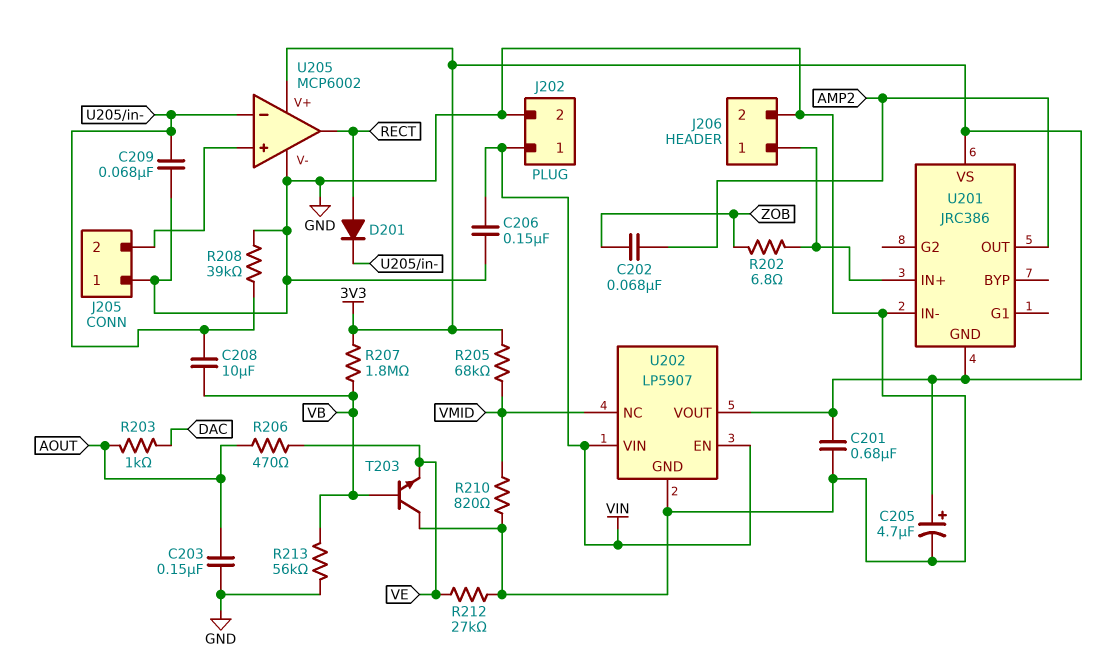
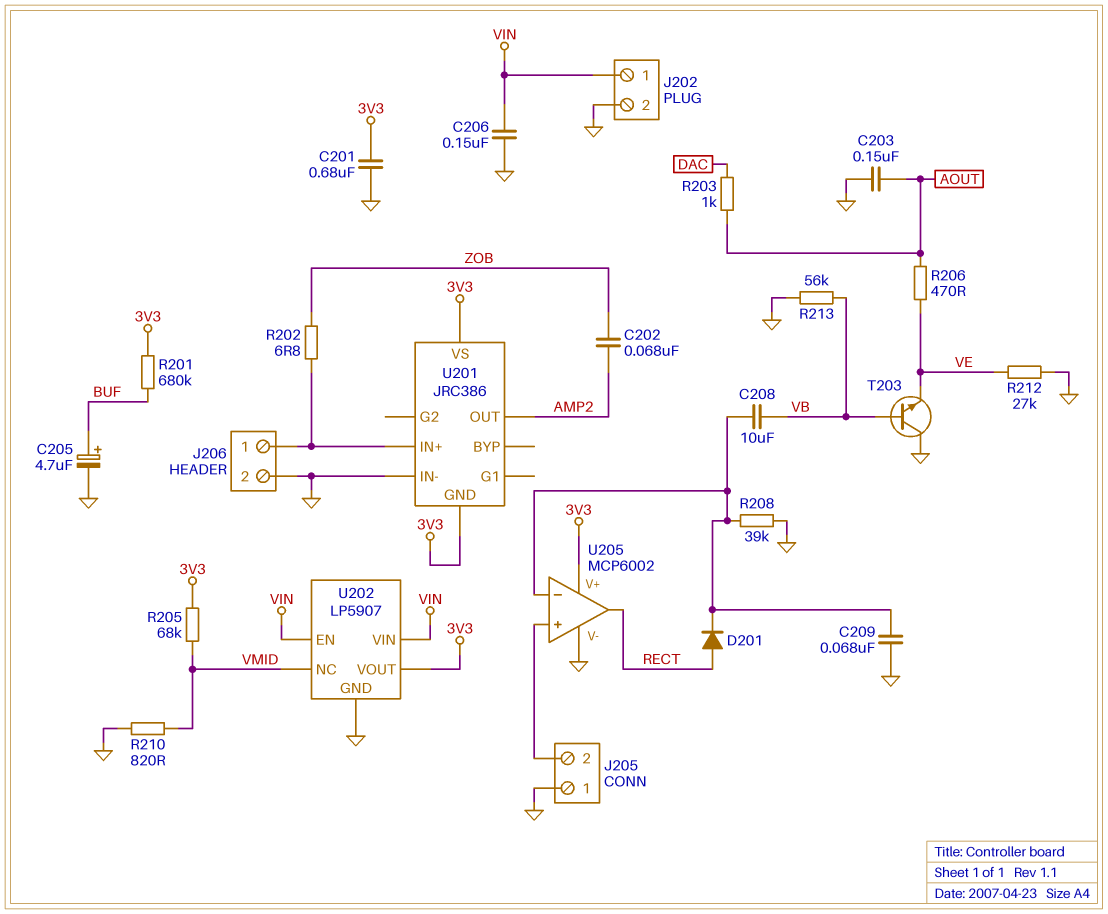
C205: 4.7uF (plus 3V3, minus GND) -> 4.7uF (plus BUF, minus GND)
R201: none -> 680k (3V3, BUF)
R207: 1.8M (3V3, VB) -> none

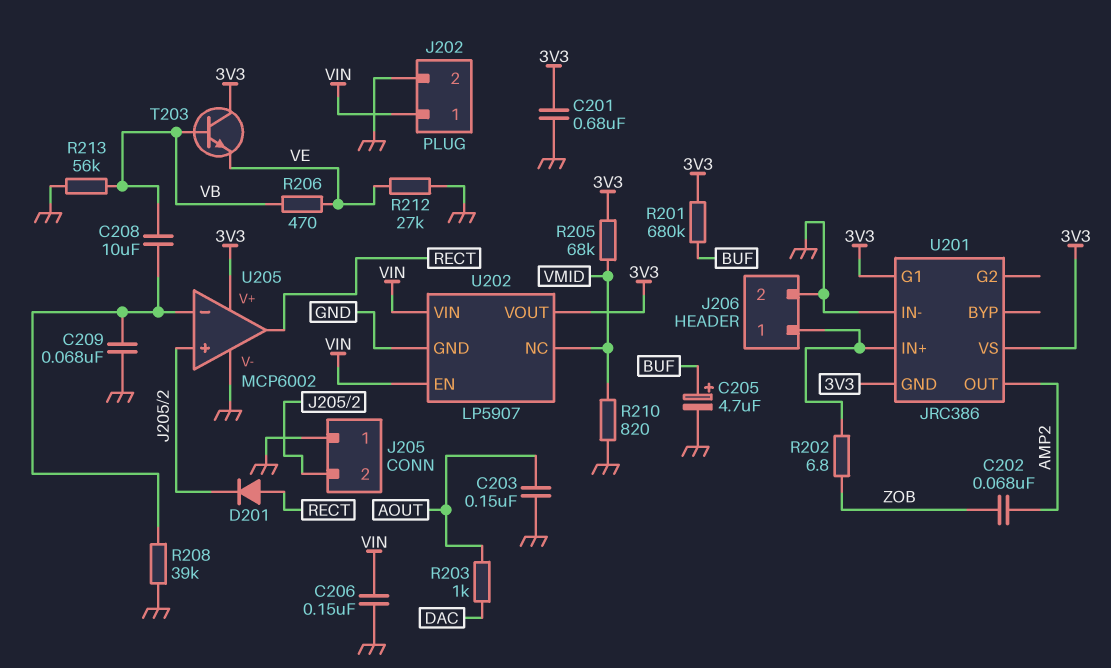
D201: diode (A RECT, K U205/in-) -> diode (A RECT, K J205/2)
R206: 470 (AOUT, VE) -> 470 (VB, VE)
T203: NPN (B VB, C GND, E VE) -> NPN (B VB, C 3V3, E VE)
U201 pin G1: none -> 3V3

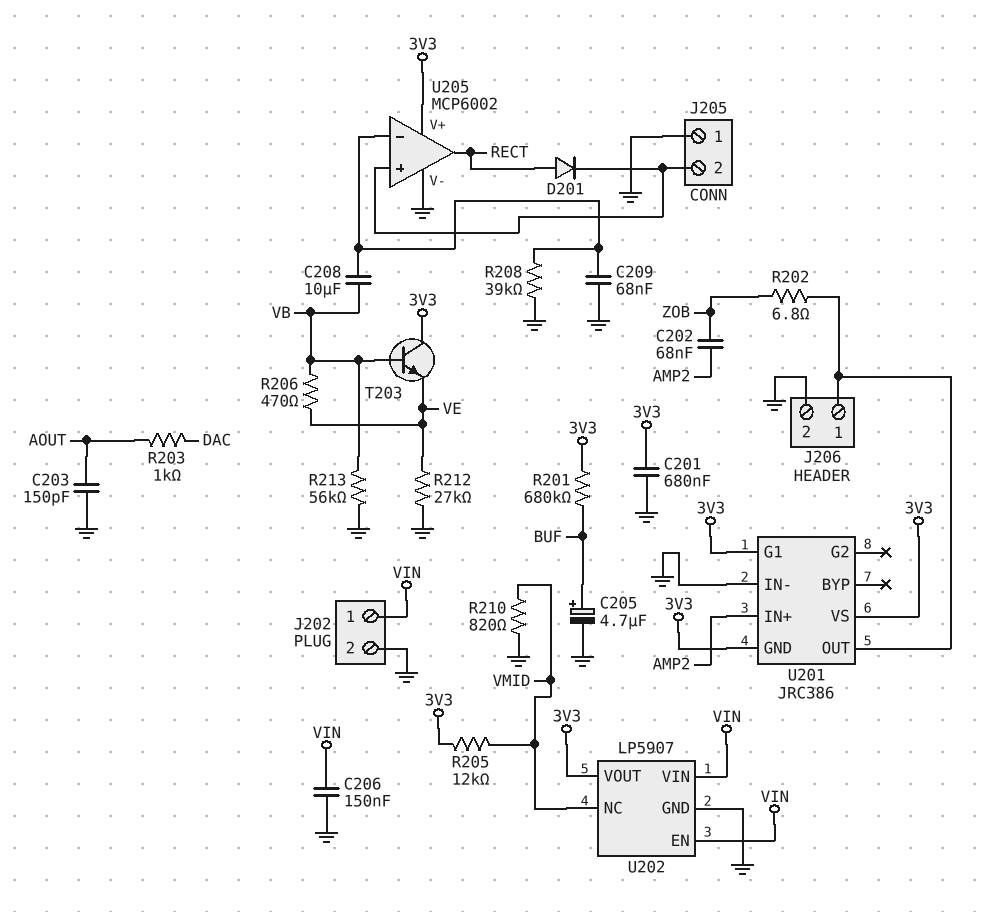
C203: 150nF (AOUT, GND) -> 150pF (AOUT, GND)
R205: 68k (3V3, VMID) -> 12k (3V3, VMID)
U201 pin IN+: J206/1 -> AMP2
U201 pin OUT: AMP2 -> J206/1

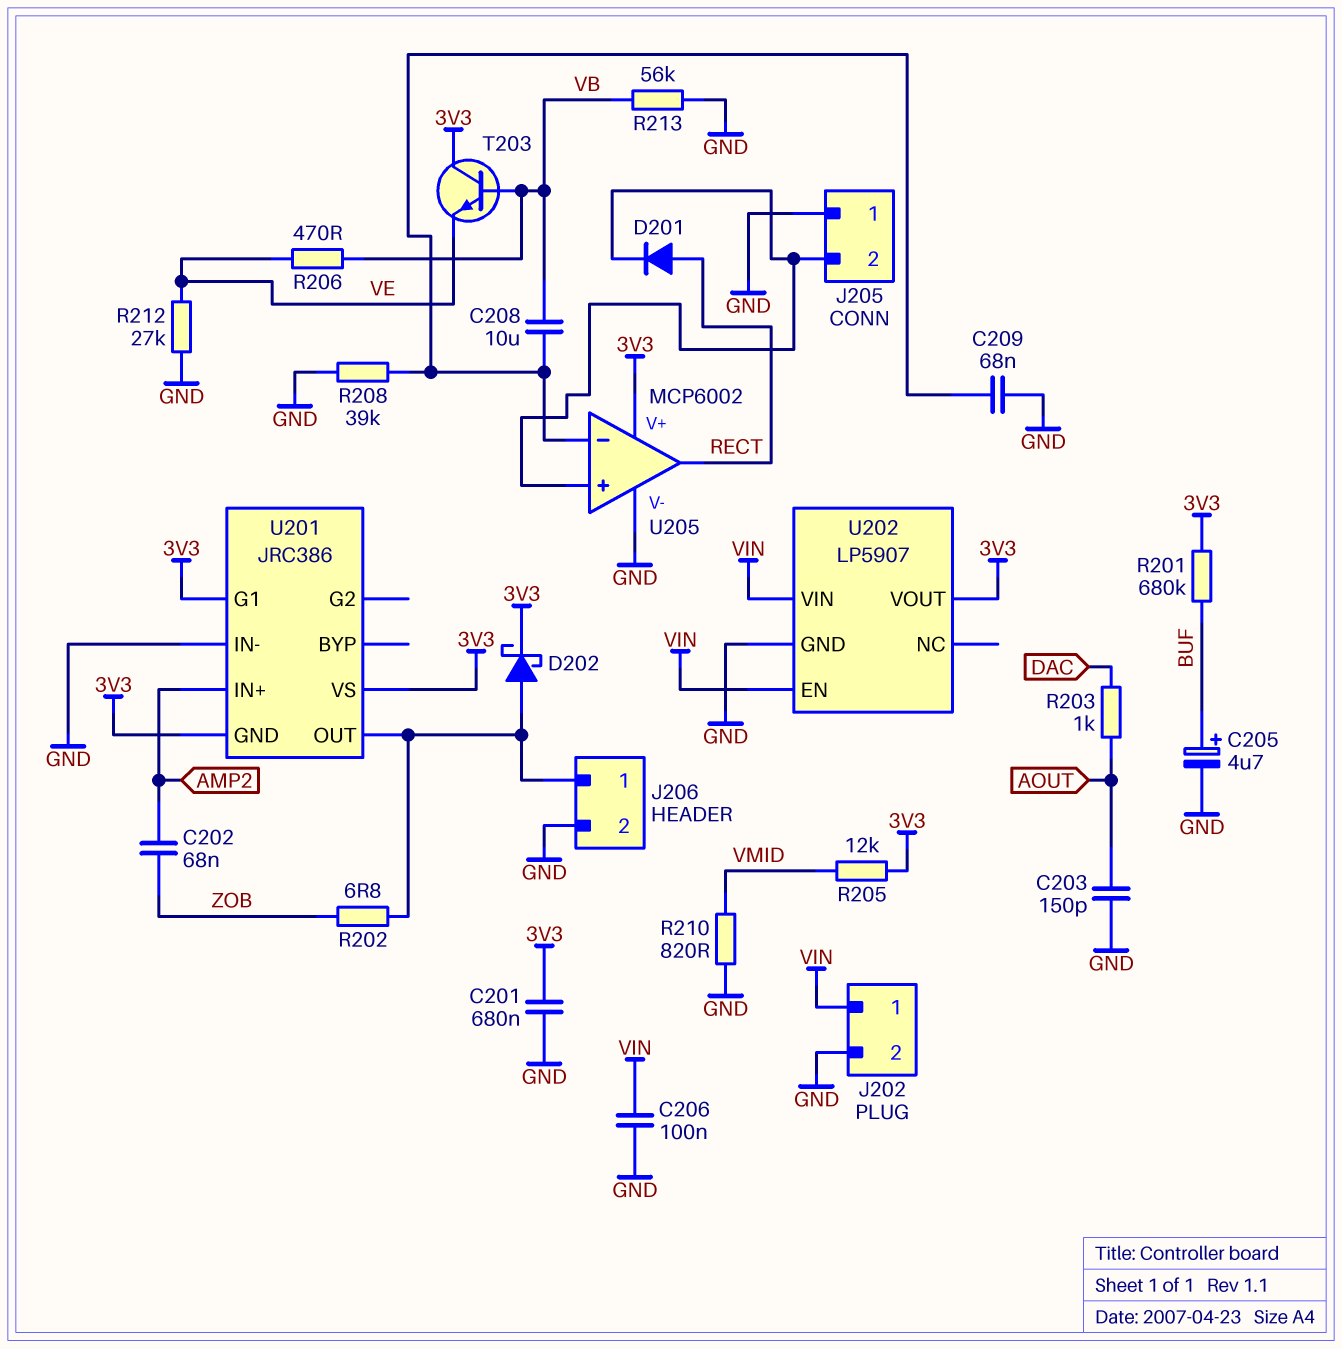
C206: 150nF (GND, VIN) -> 100nF (GND, VIN)
D202: none -> schottky (A J206/1, K 3V3)
U202 pin NC: VMID -> none

